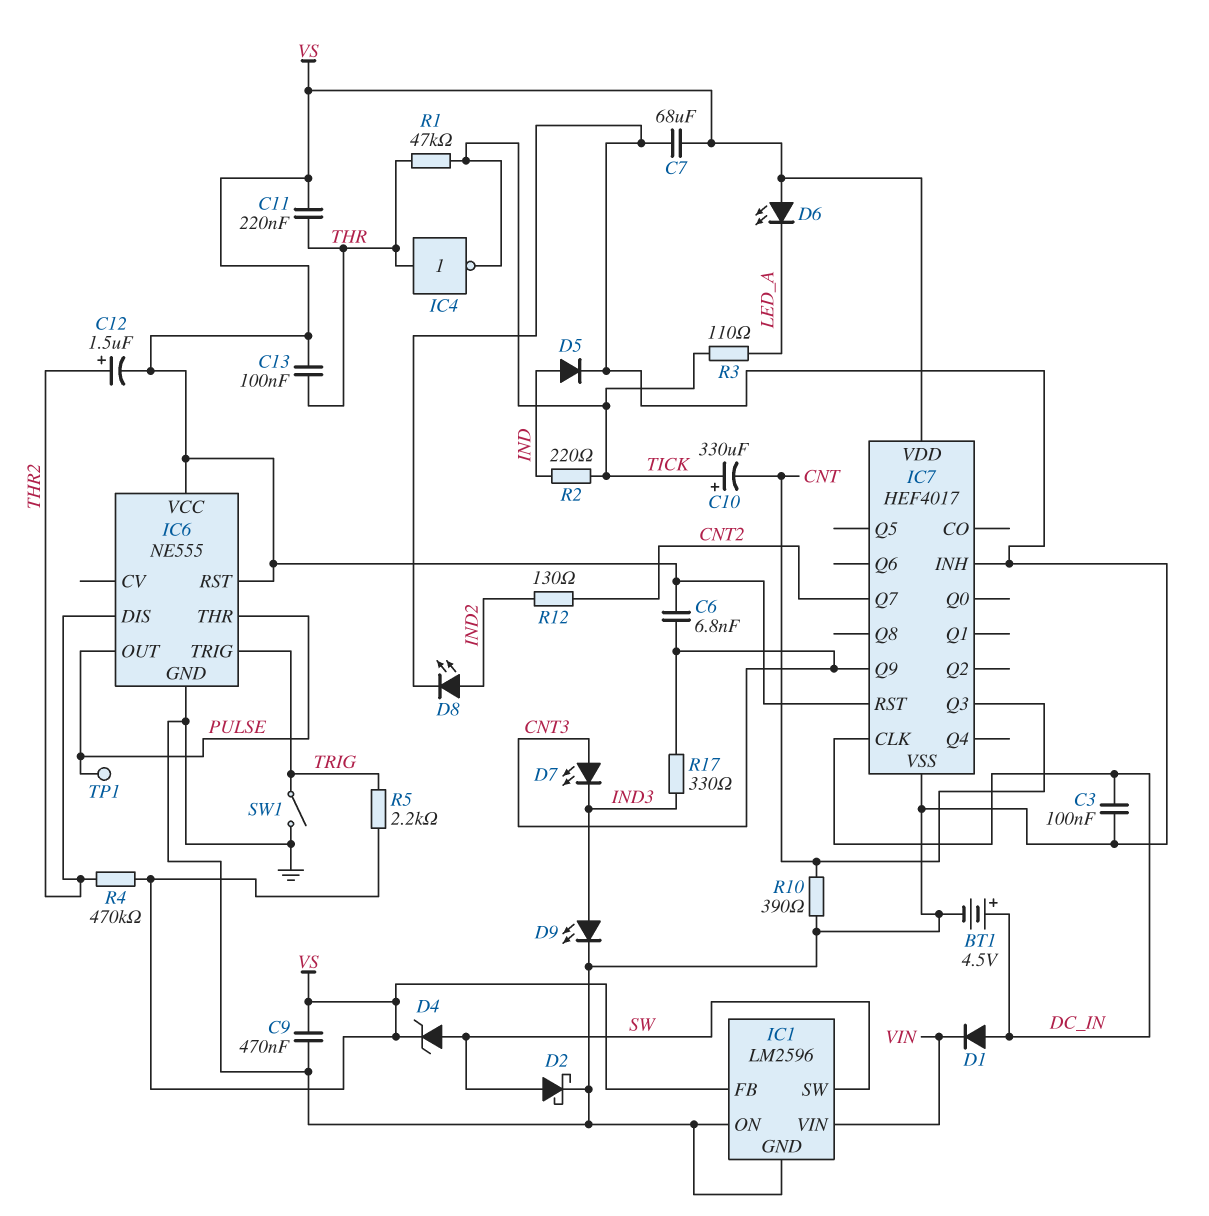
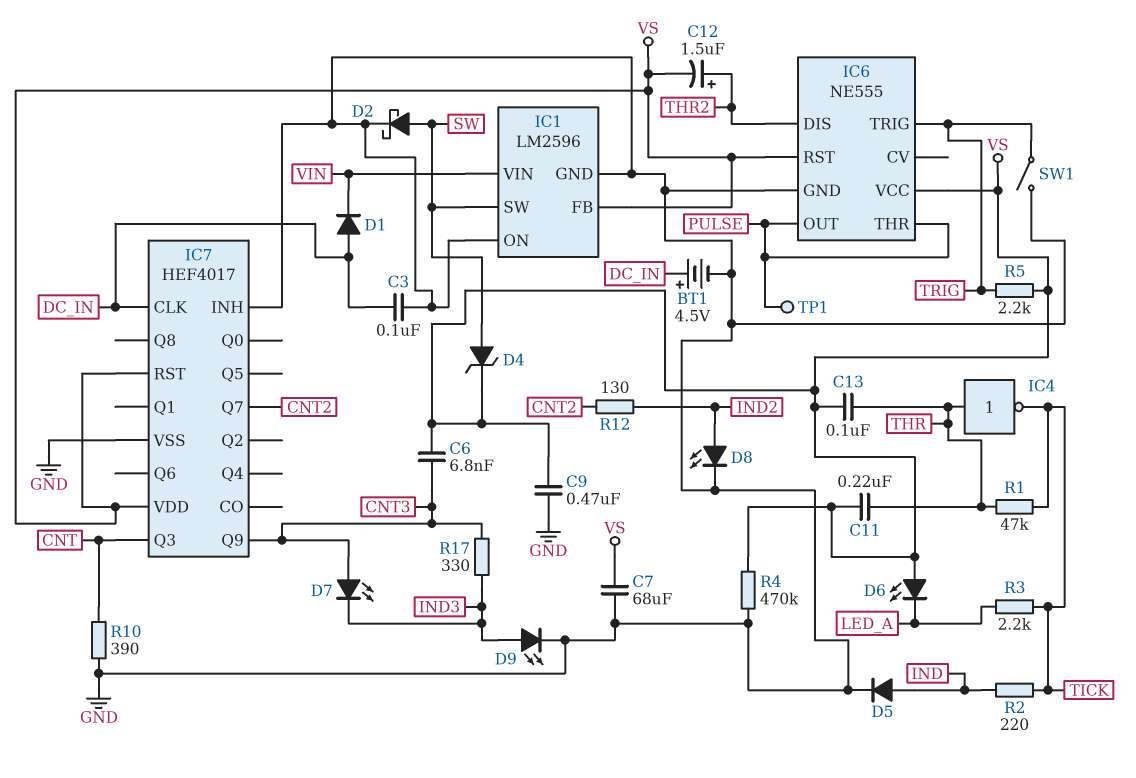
C10: 330uF (plus TICK, minus CNT) -> none
R3: 110 (LED_A, TICK) -> 2.2k (LED_A, TICK)
R4: 470k (THR2, VS) -> 470k (GND, VS)

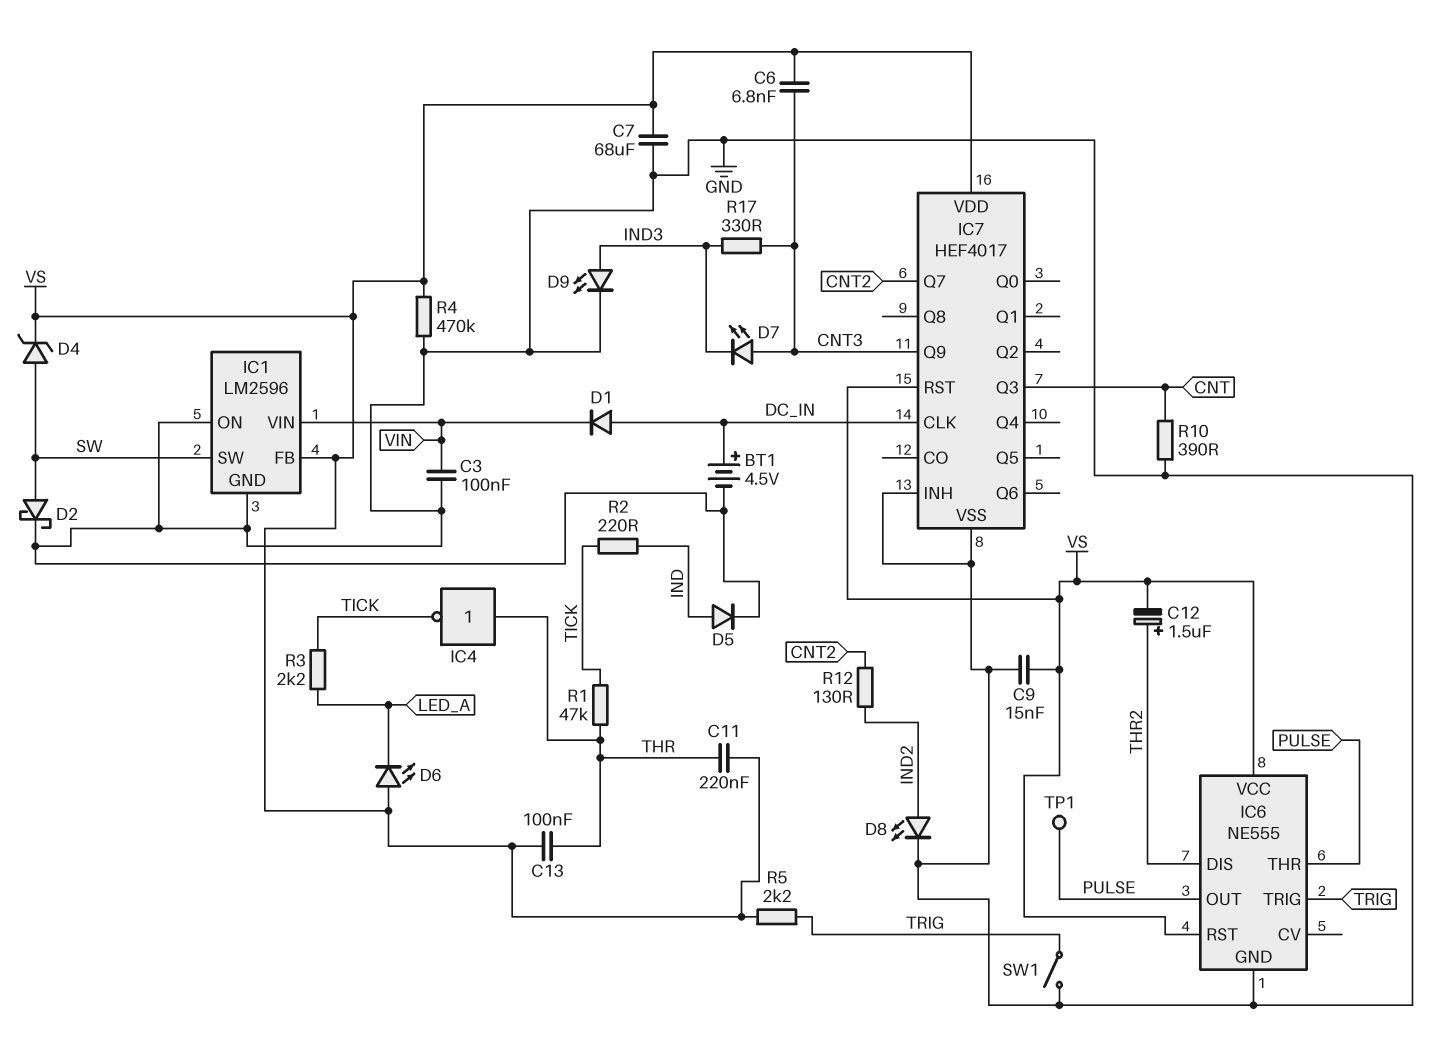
C3: 100nF (DC_IN, GND) -> 100nF (GND, VIN)
C9: 470nF (GND, VS) -> 15nF (GND, VS)

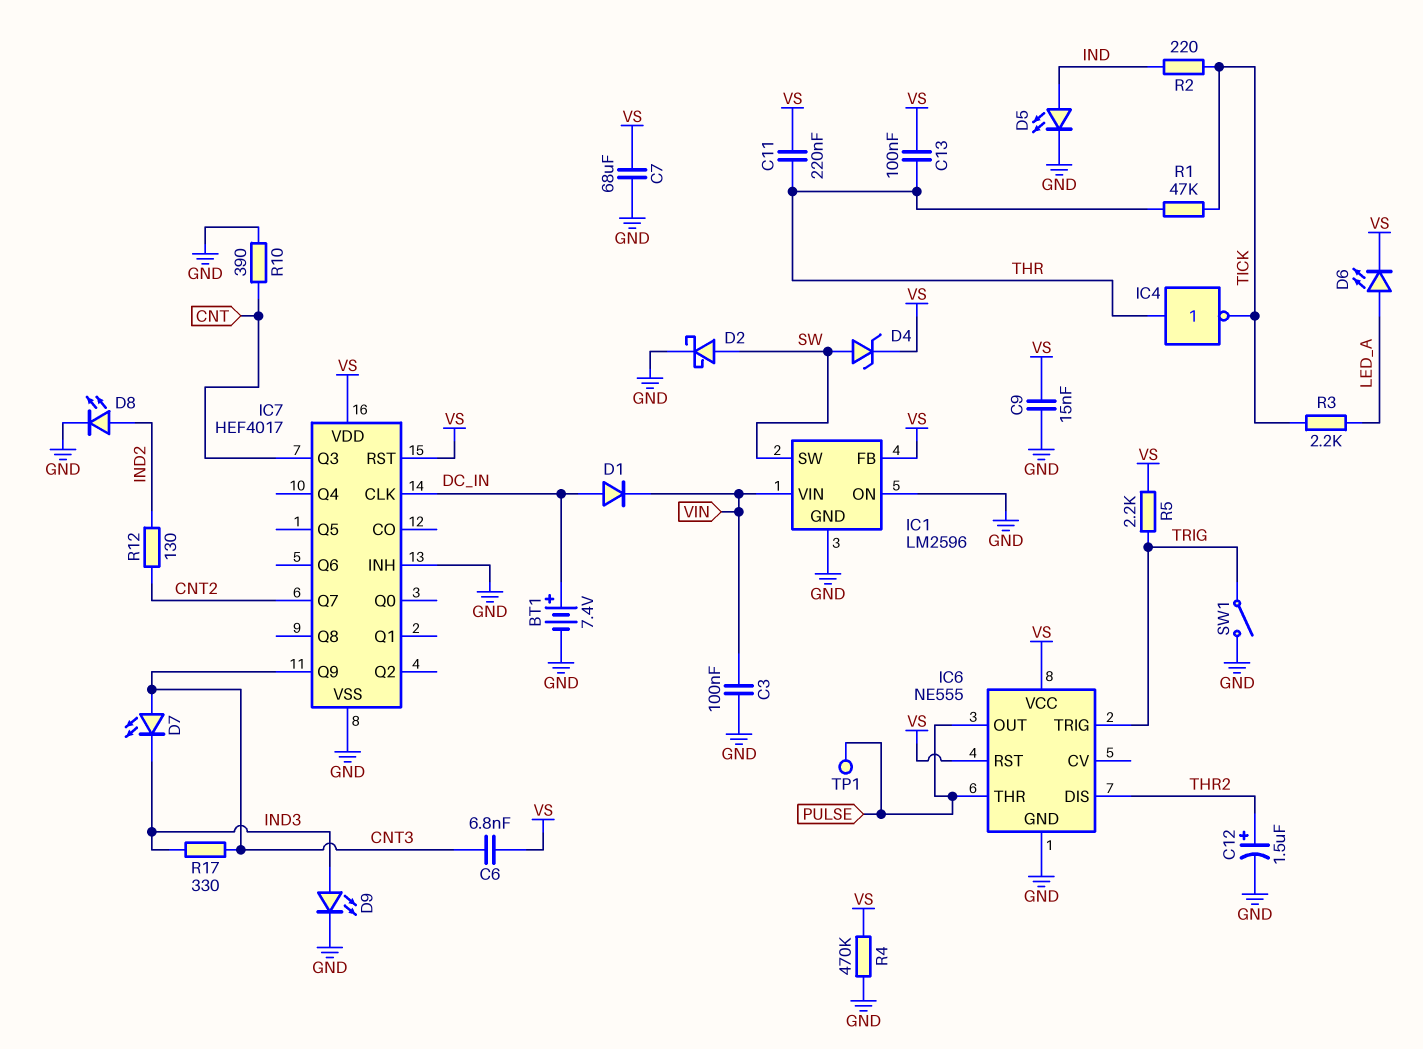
BT1: 4.5V (plus DC_IN, minus GND) -> 7.4V (plus DC_IN, minus GND)
C12: 1.5uF (plus THR2, minus VS) -> 1.5uF (plus THR2, minus GND)
D5: diode (A IND, K GND) -> LED (A IND, K GND)
D6: LED (A VS, K LED_A) -> LED (A LED_A, K VS)

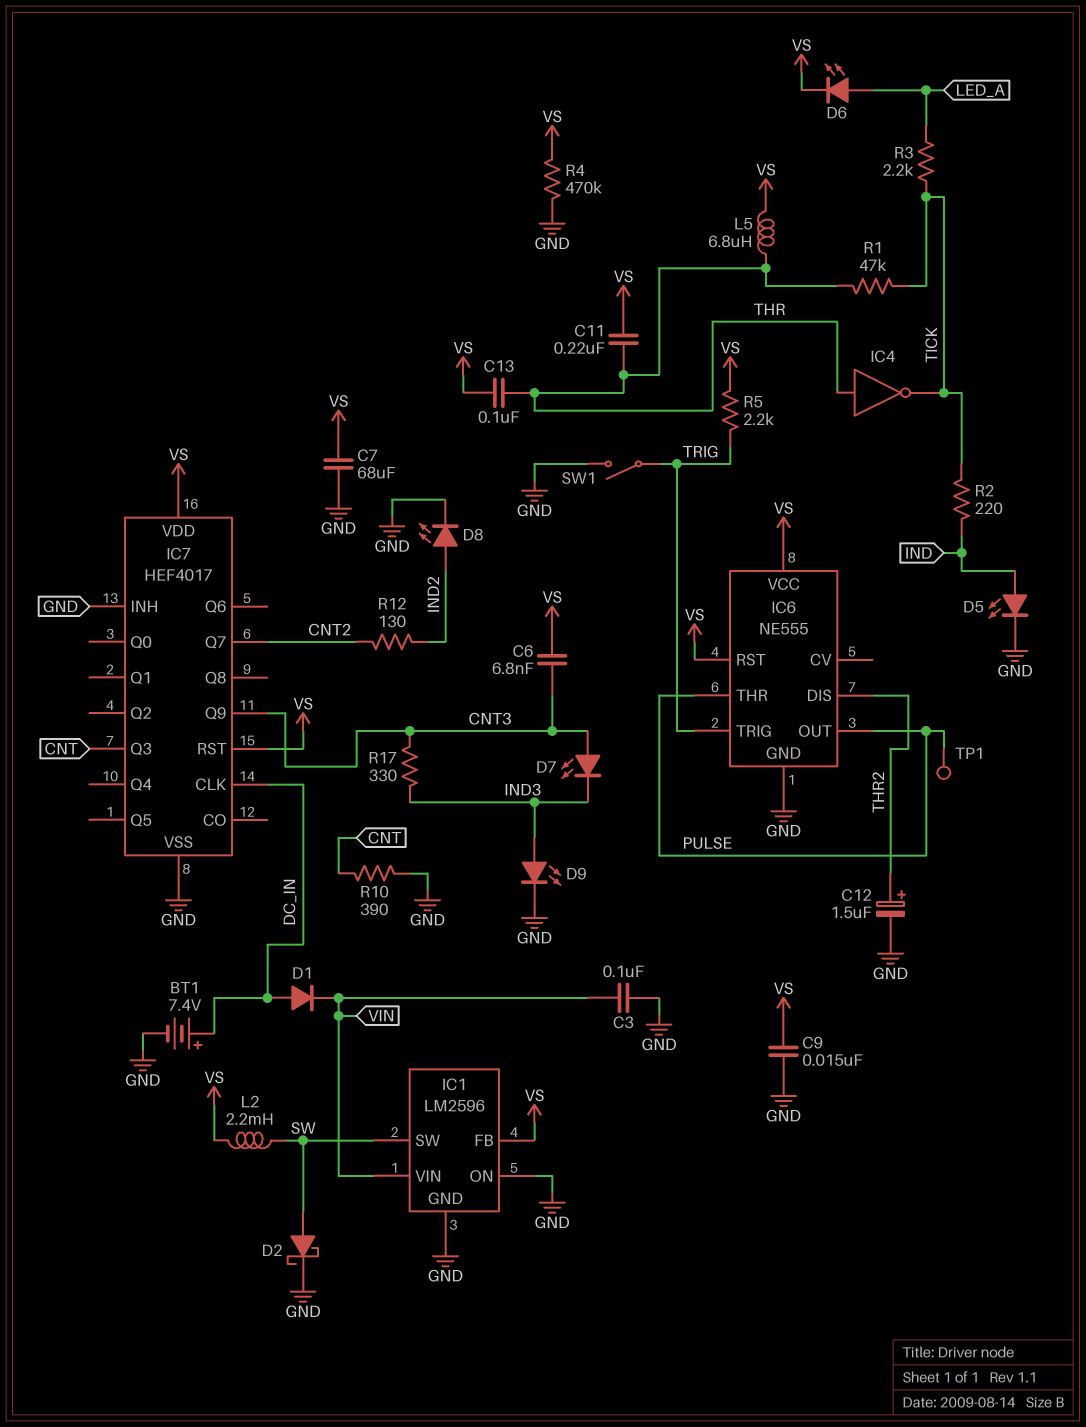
D4: zener (A SW, K VS) -> none
L2: none -> 2.2mH (SW, VS)
L5: none -> 6.8uH (THR, VS)

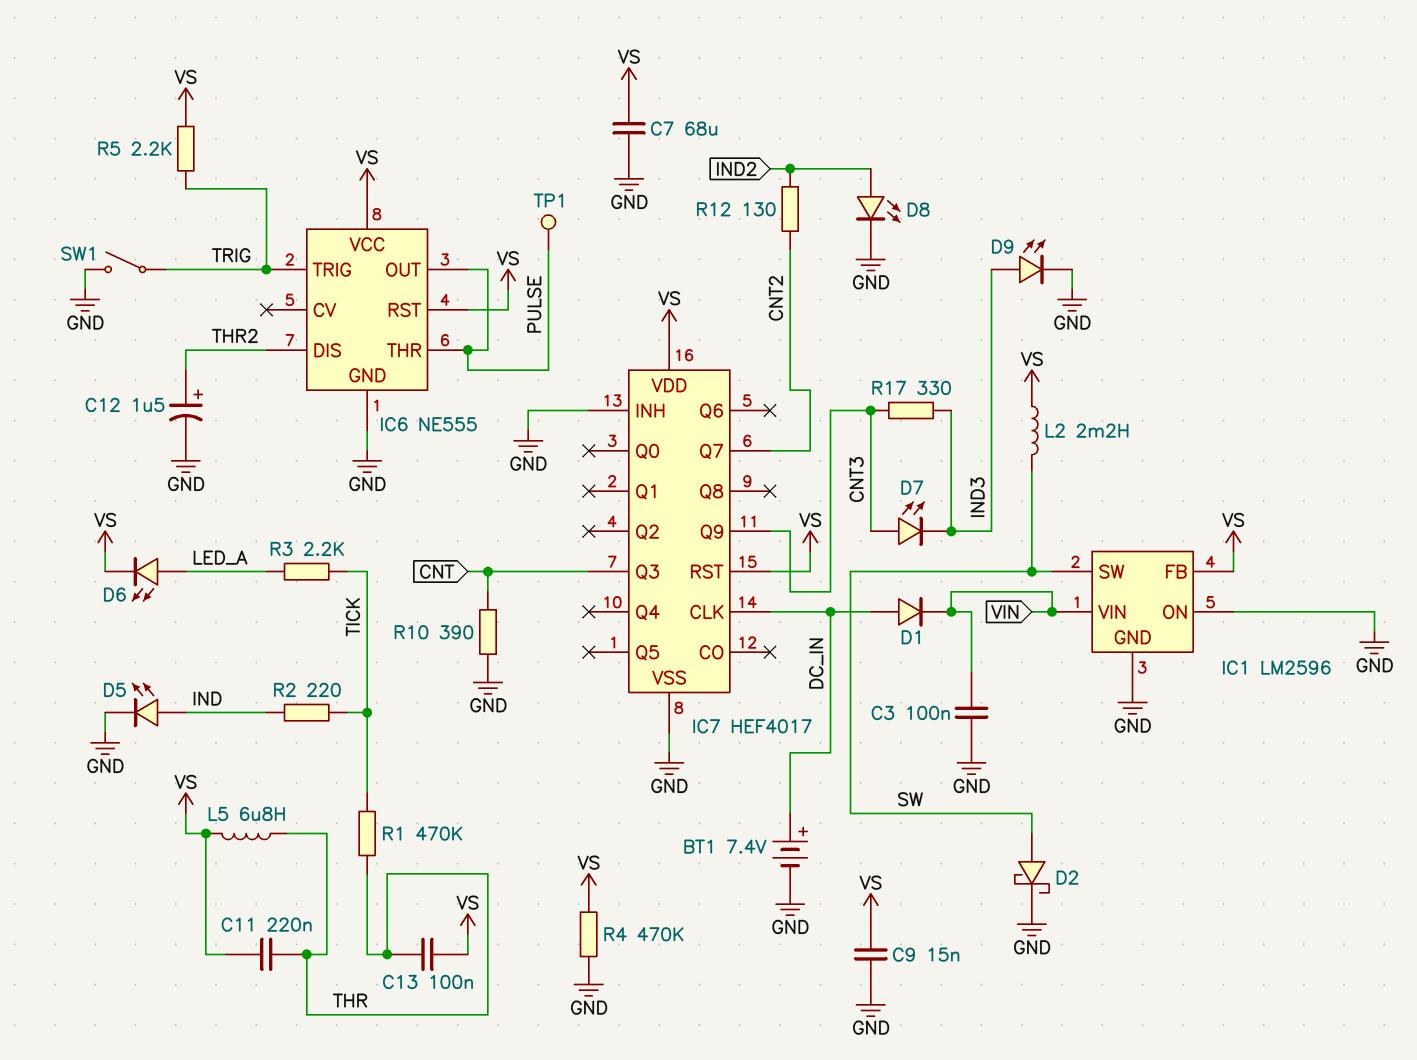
C6: 6.8nF (CNT3, VS) -> none
IC4: NOT (in THR, out TICK) -> none
R1: 47k (THR, TICK) -> 470k (THR, TICK)

